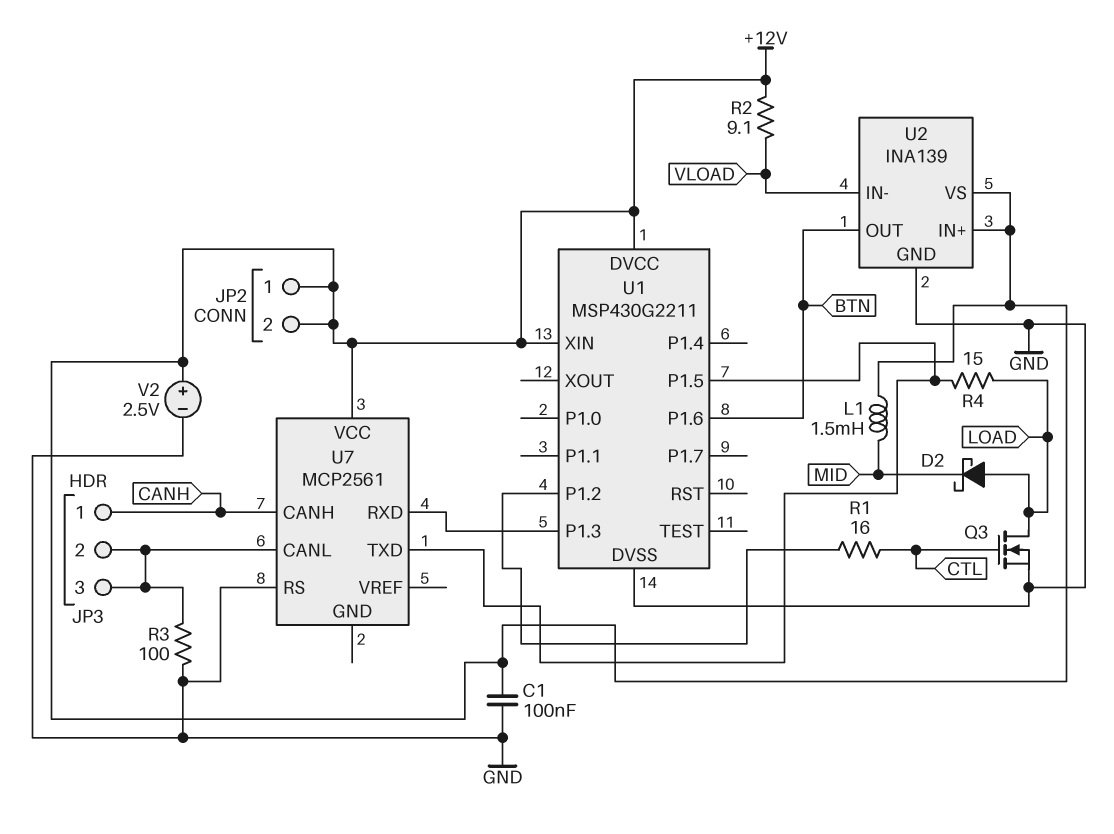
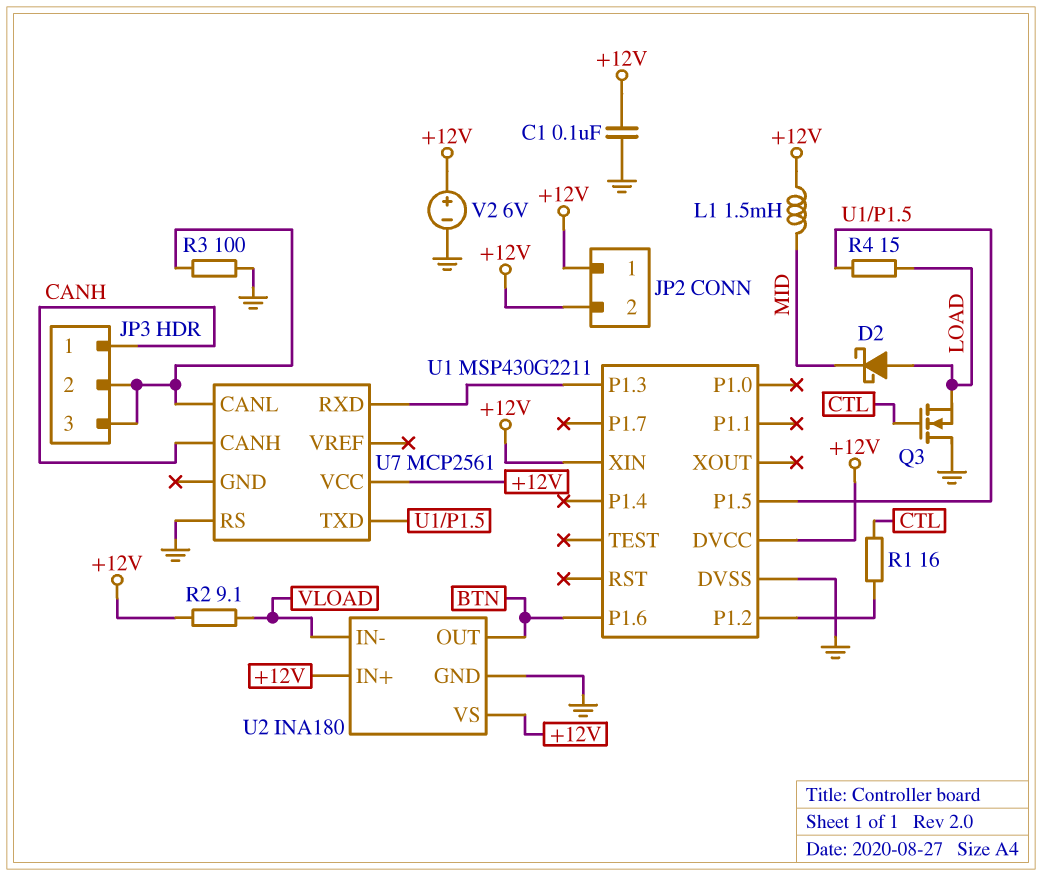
Q3: NMOS (G CTL, D LOAD, S GND) -> NMOS (G CTL, D GND, S LOAD)
U2: INA139 -> INA180
V2: 2.5V (plus +12V, minus GND) -> 6V (plus +12V, minus GND)

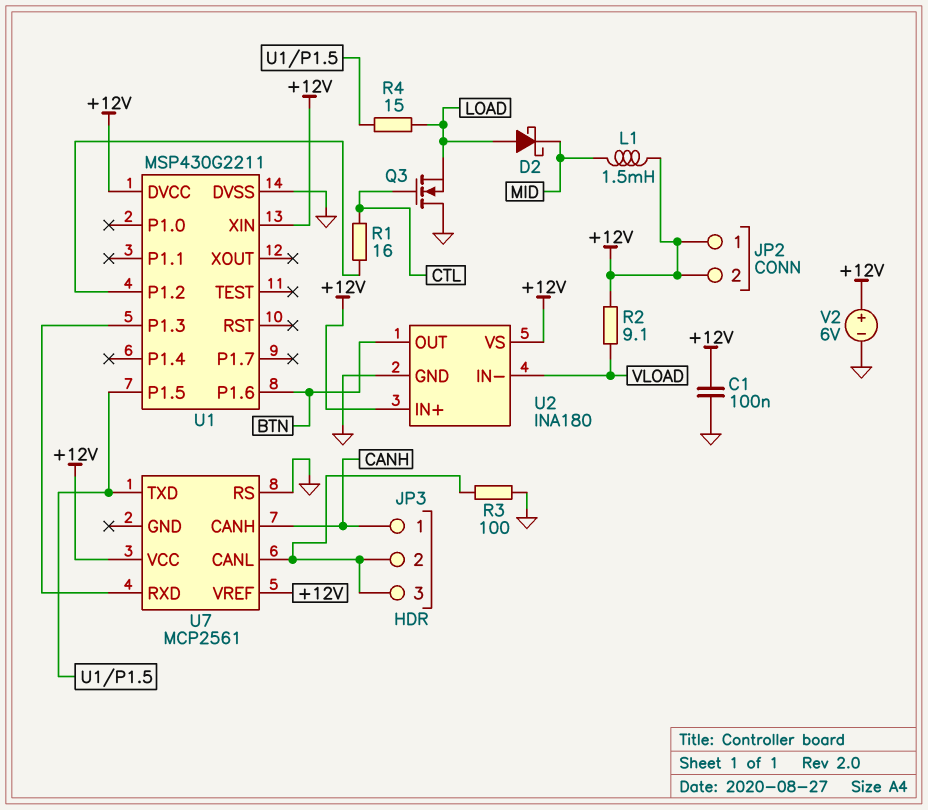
U7 pin VREF: none -> +12V

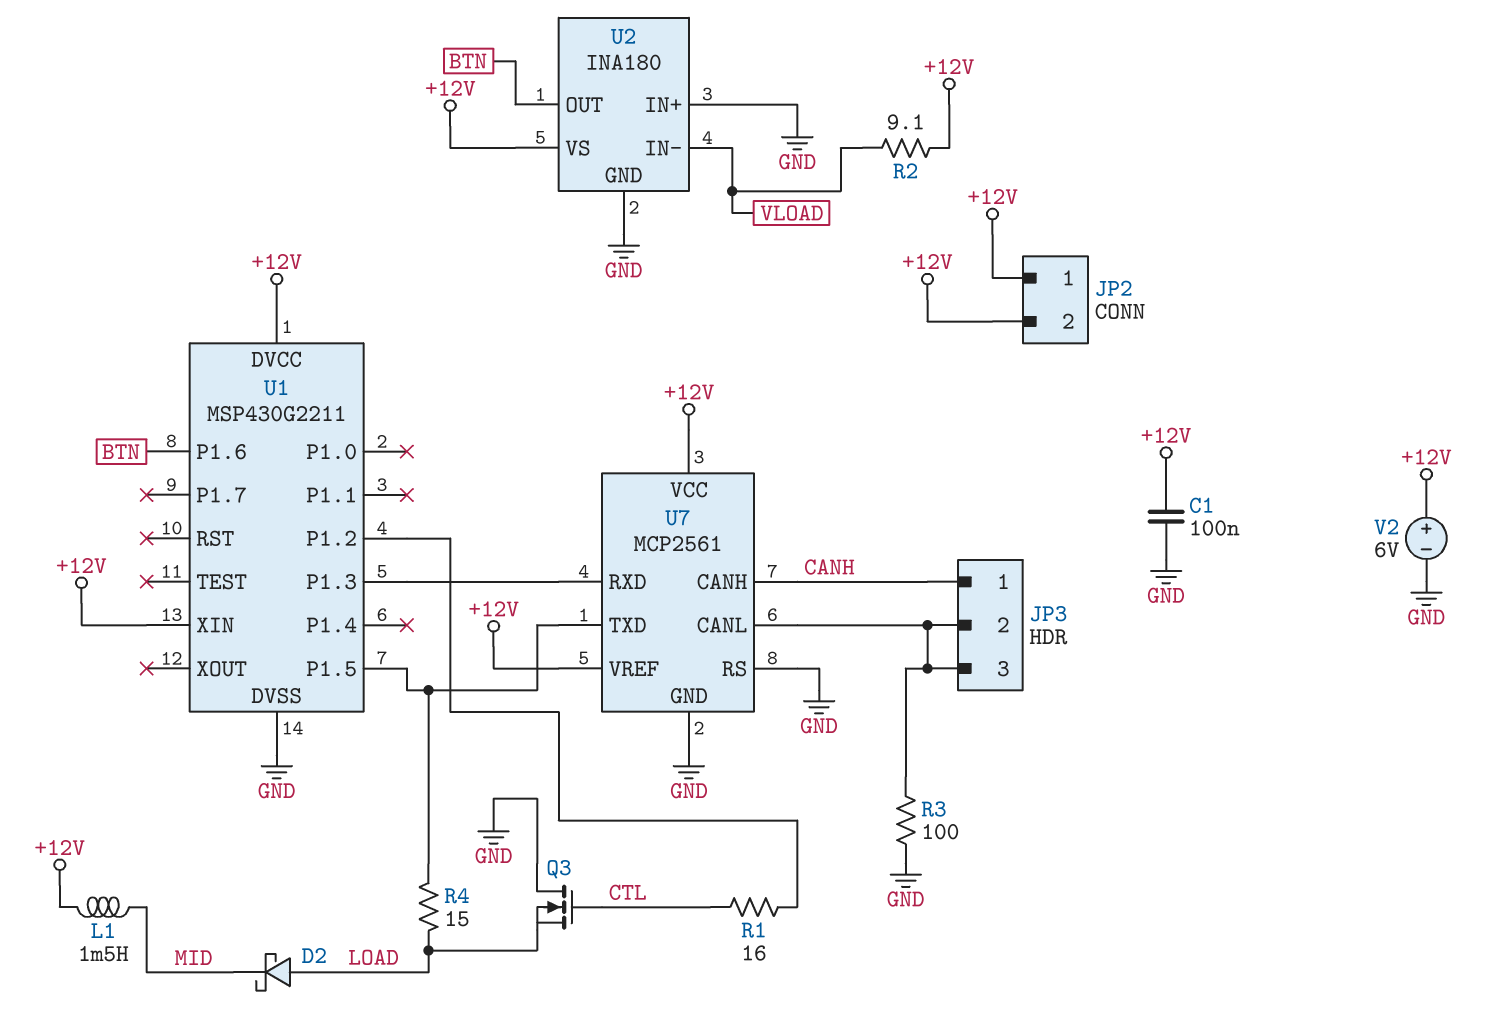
U2 pin IN+: +12V -> GND
U7 pin GND: none -> GND

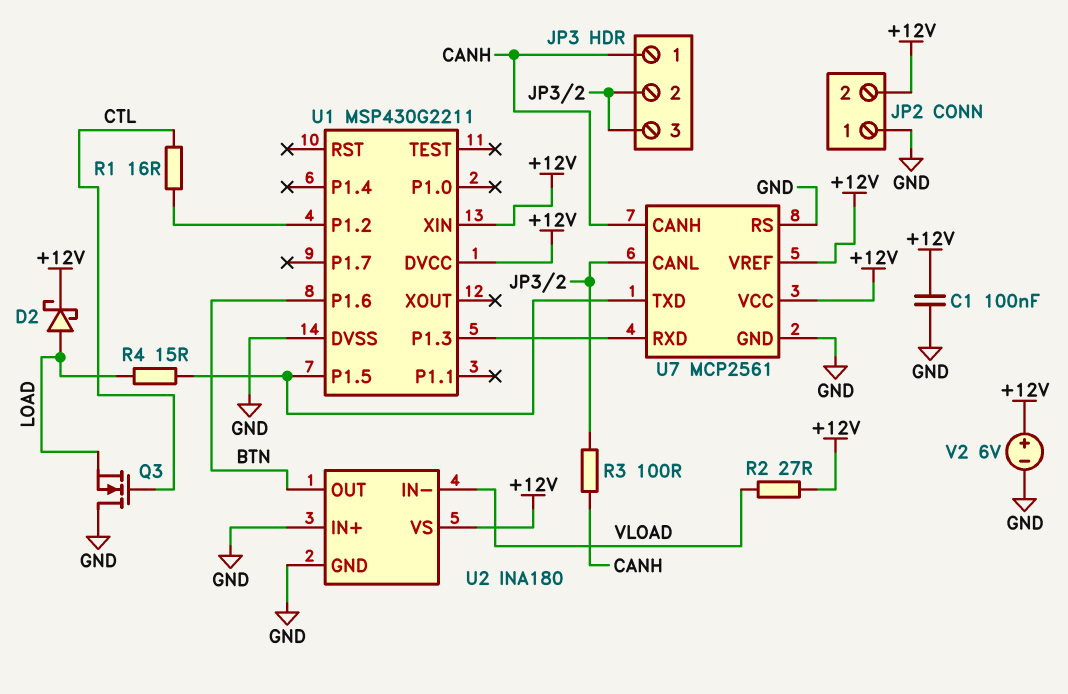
D2: schottky (A LOAD, K MID) -> schottky (A LOAD, K +12V)
JP2 pin 1: +12V -> GND
L1: 1.5mH (+12V, MID) -> none
R2: 9.1 (+12V, VLOAD) -> 27 (+12V, VLOAD)
R3: 100 (GND, JP3/2) -> 100 (CANH, JP3/2)

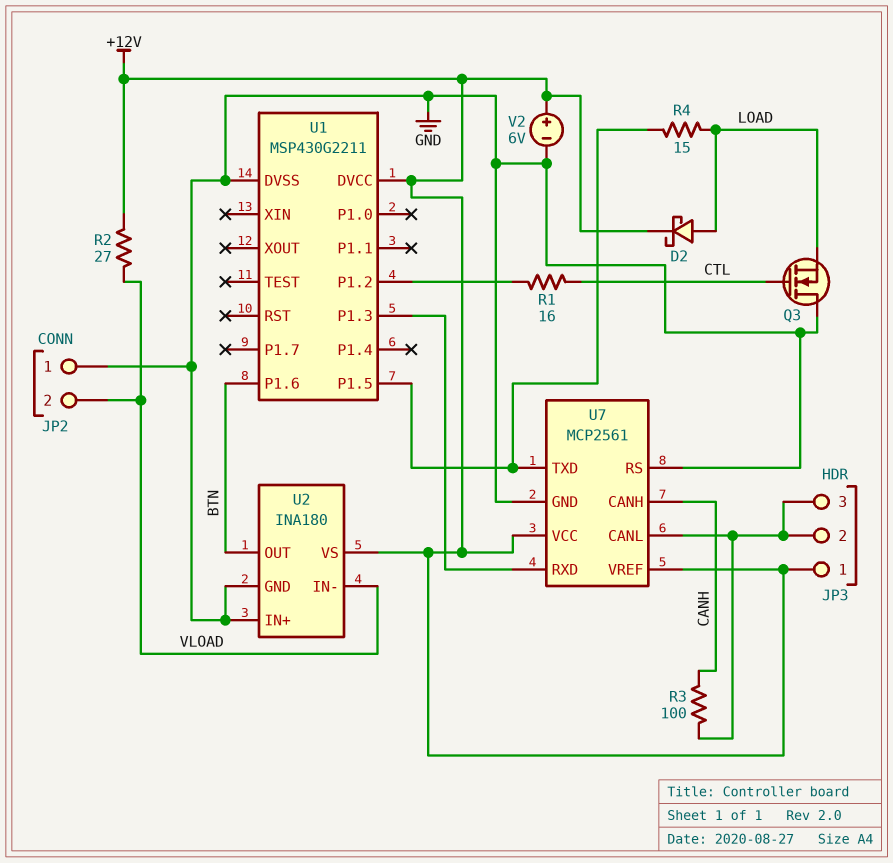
C1: 100nF (+12V, GND) -> none
JP2 pin 2: +12V -> VLOAD
JP3 pin 1: CANH -> +12V
U1 pin XIN: +12V -> none

